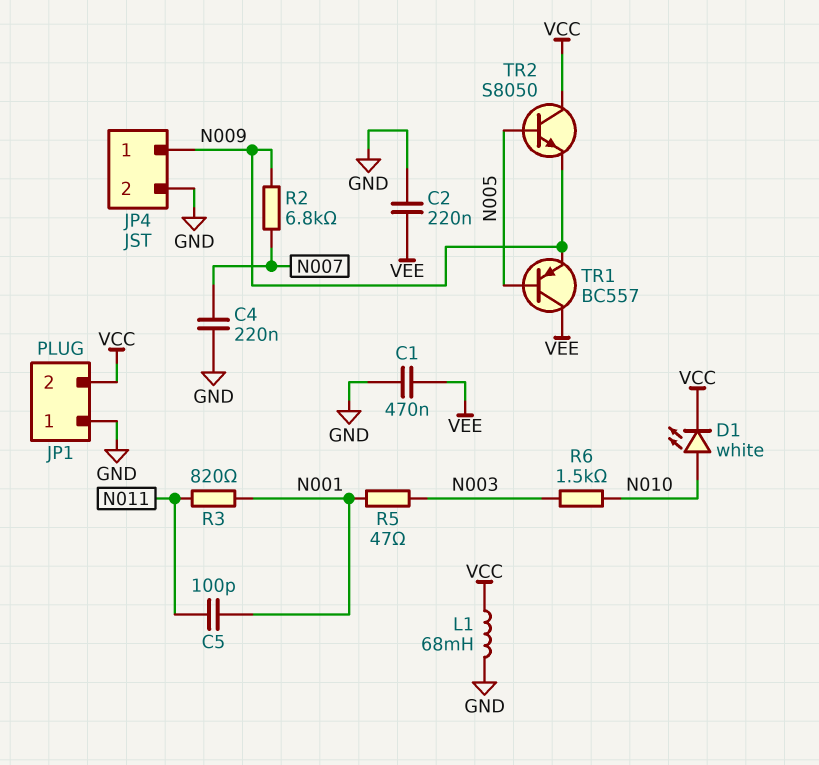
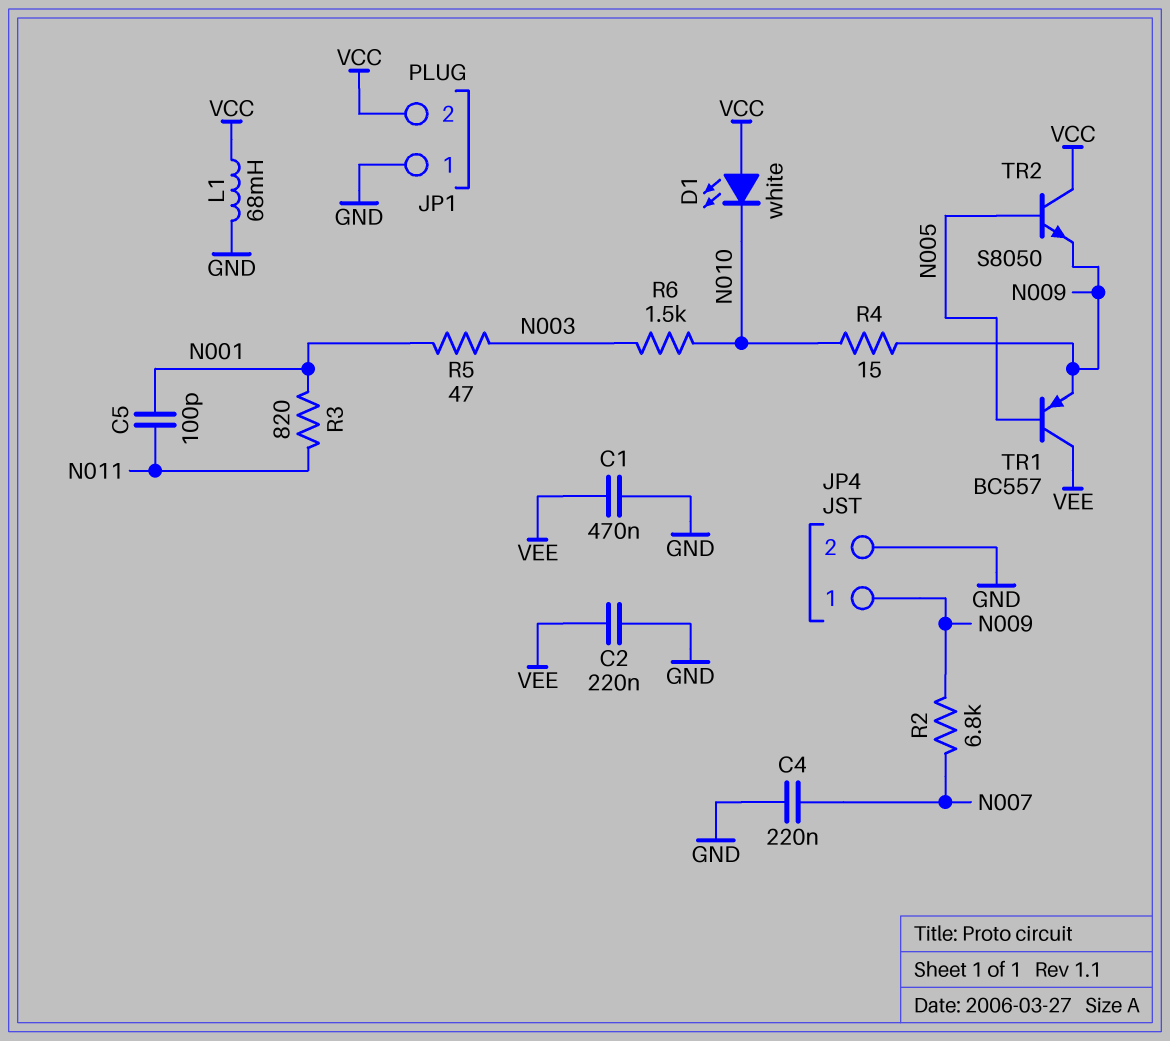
D1: LED white (A N010, K VCC) -> LED white (A VCC, K N010)
R4: none -> 15 (N009, N010)

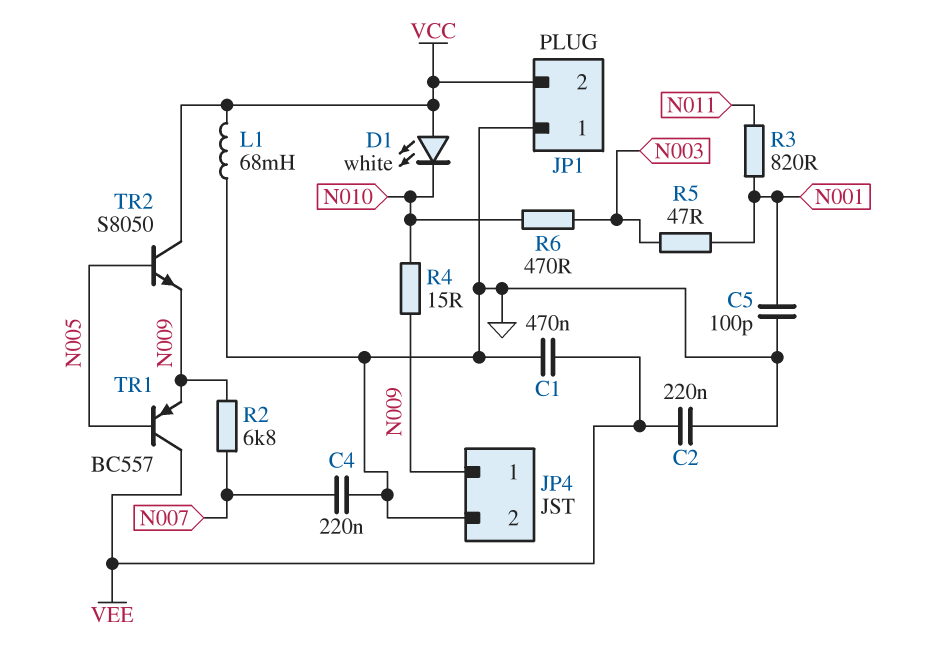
C5: 100pF (N001, N011) -> 100pF (GND, N001)
R6: 1.5k (N003, N010) -> 470 (N003, N010)

